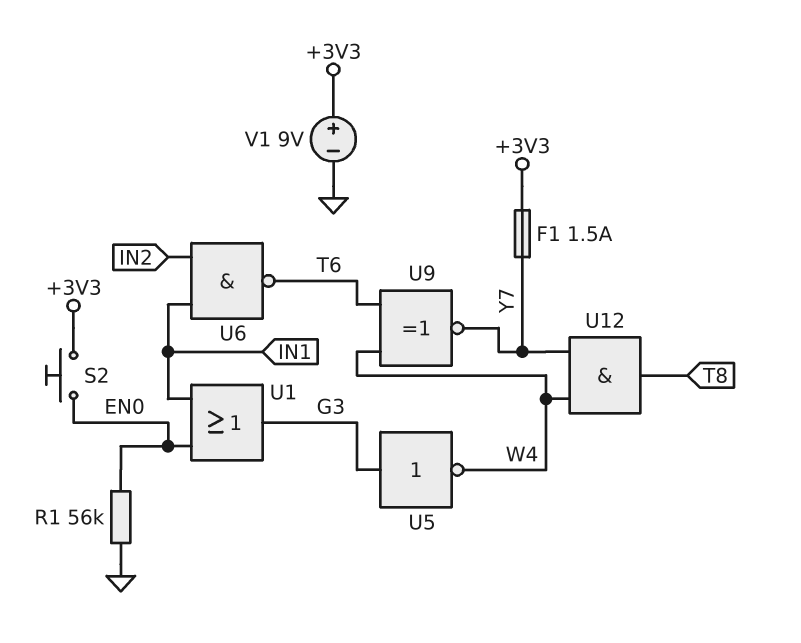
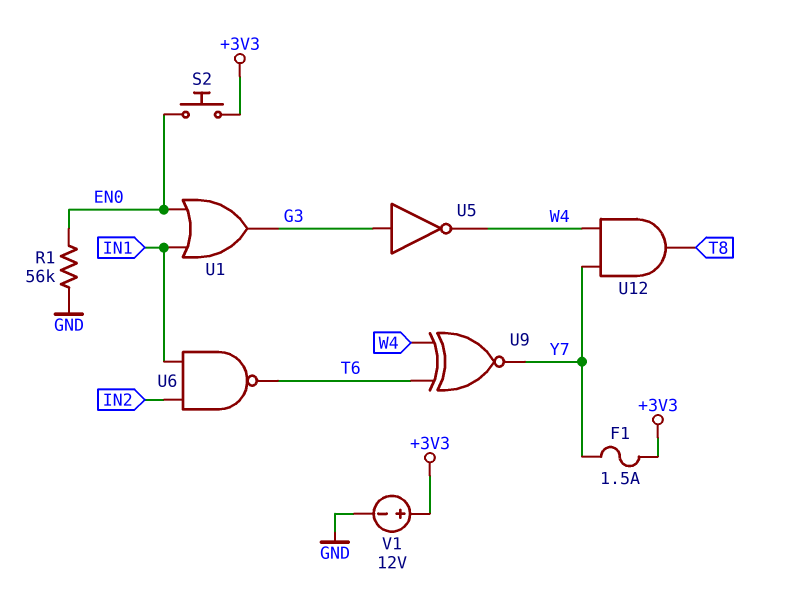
V1: 9V (plus +3V3, minus GND) -> 12V (plus +3V3, minus GND)

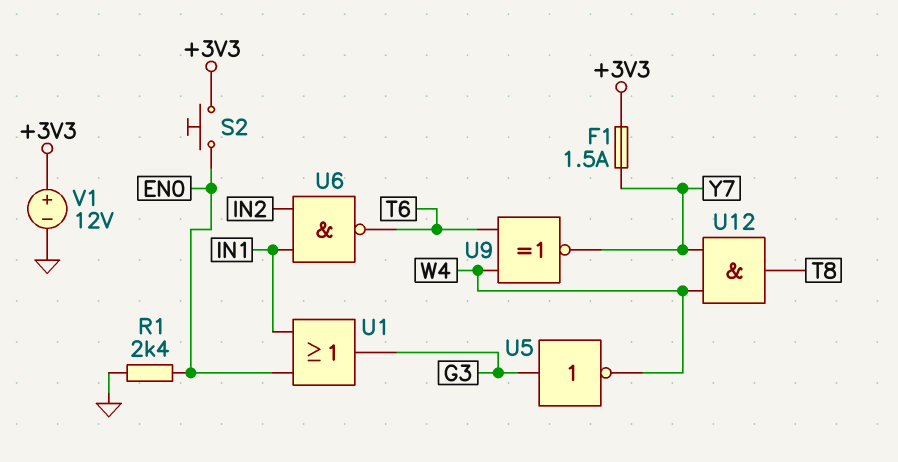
R1: 56k (EN0, GND) -> 2.4k (EN0, GND)

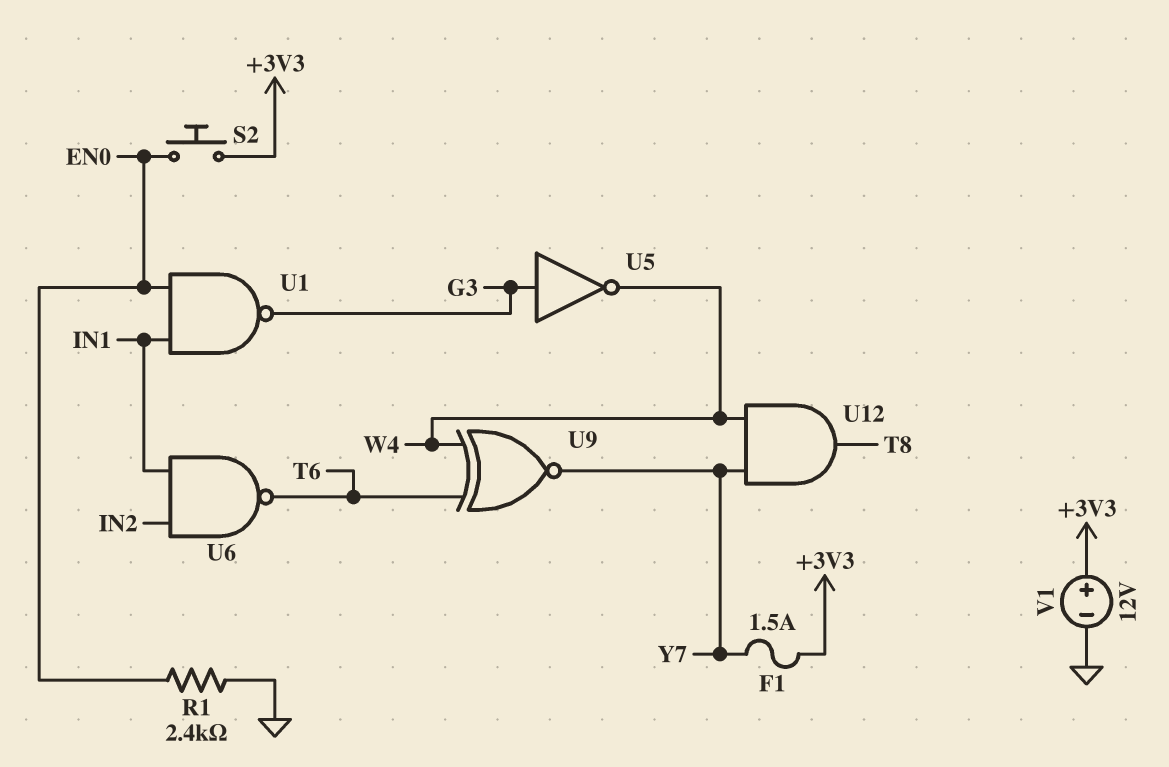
U1: OR (in EN0, in IN1, out G3) -> NAND (in EN0, in IN1, out G3)

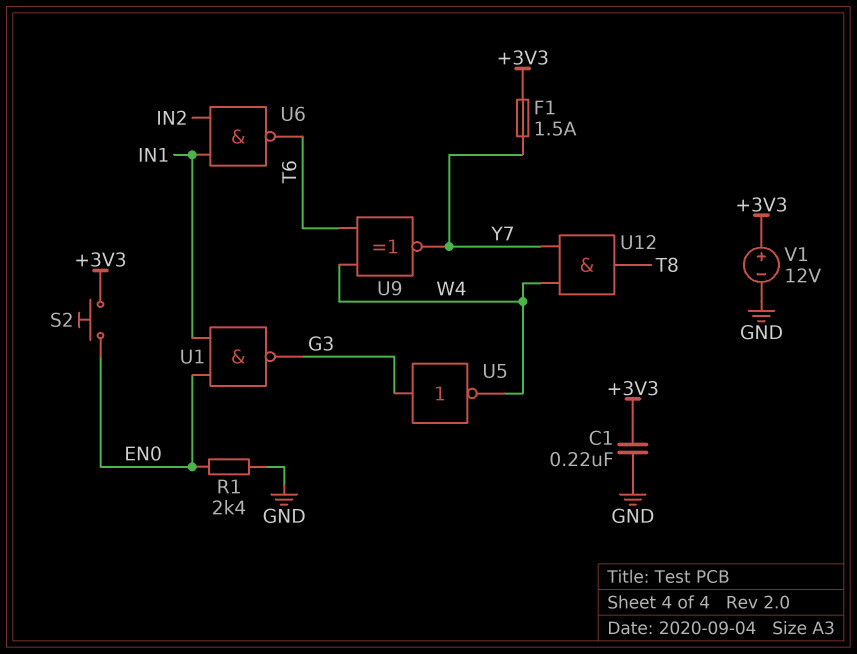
C1: none -> 220nF (+3V3, GND)

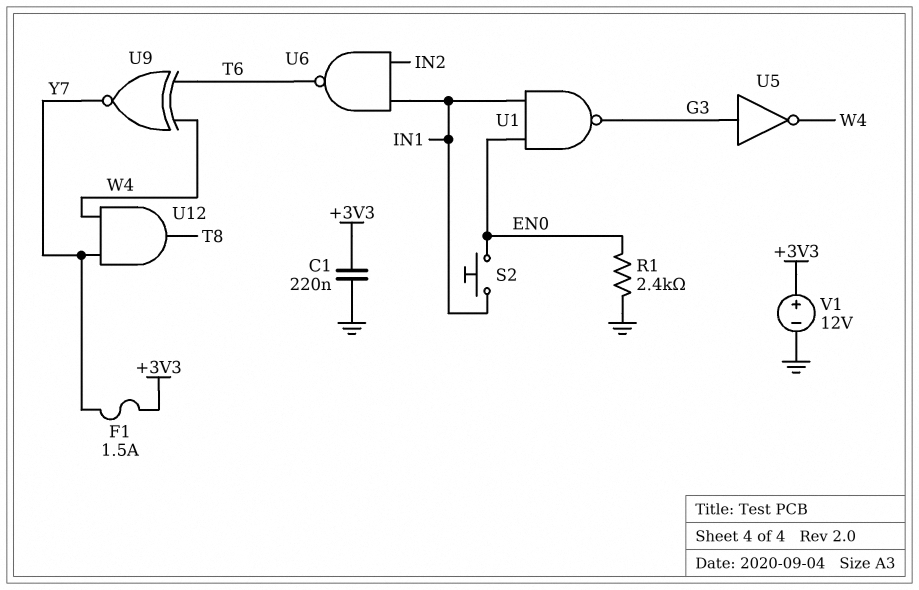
S2: button (+3V3, EN0) -> button (EN0, IN1)

